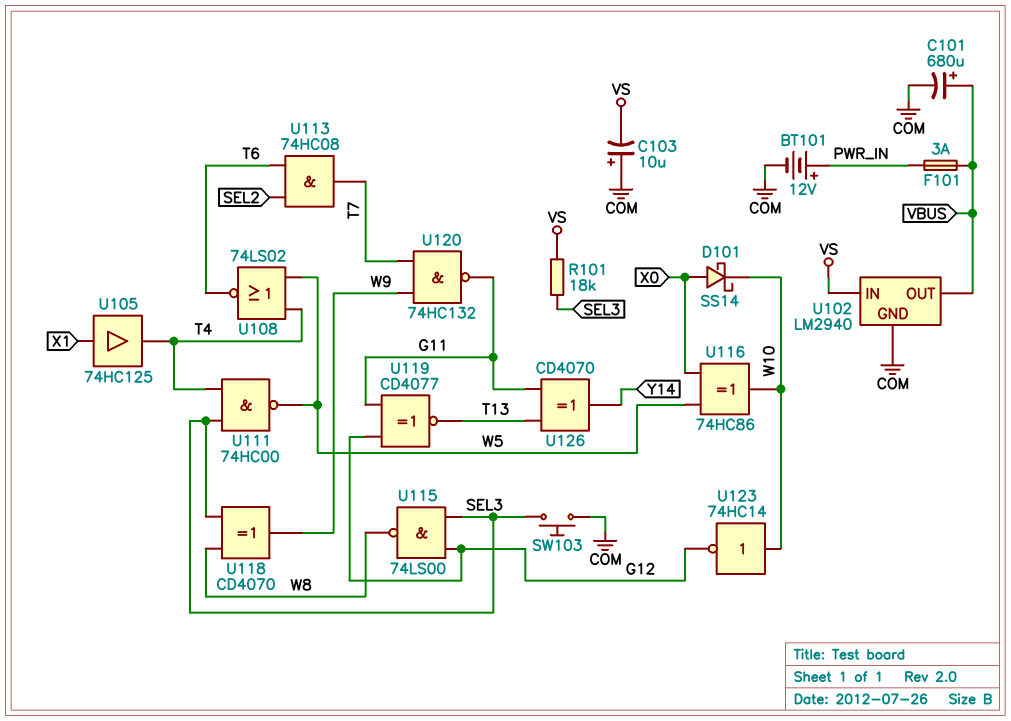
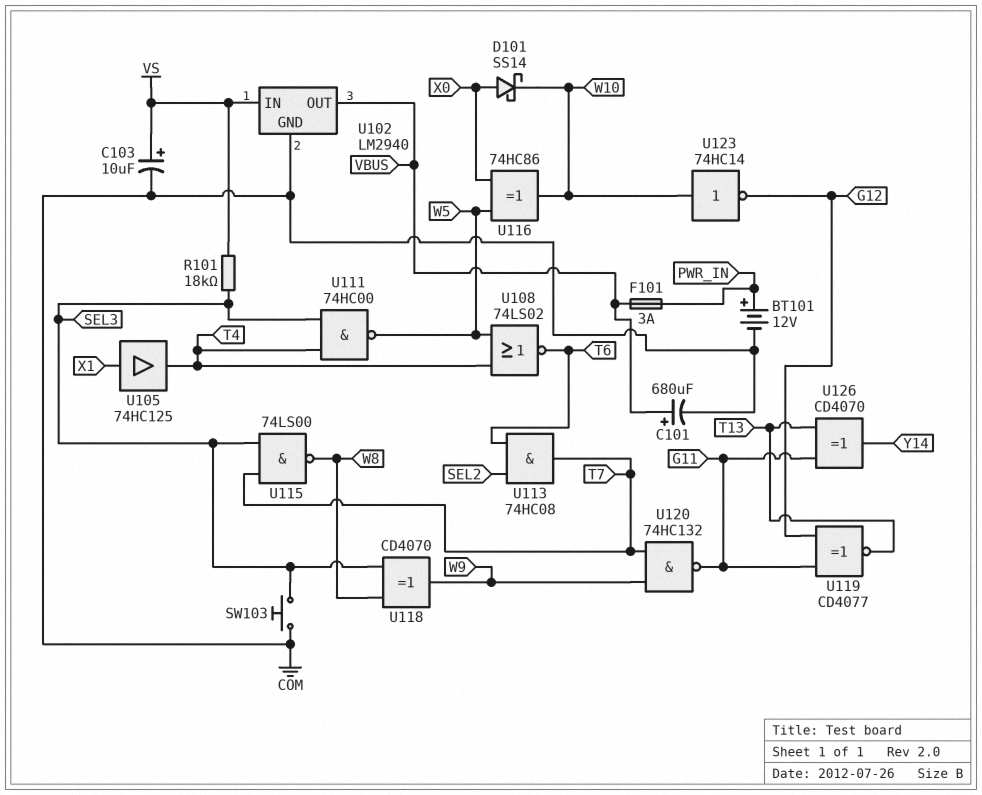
C103: 10uF (plus COM, minus VS) -> 10uF (plus VS, minus COM)
U115: NAND 74LS00 (in G12, in SEL3, out W8) -> NAND 74LS00 (in SEL3, in T7, out W8)

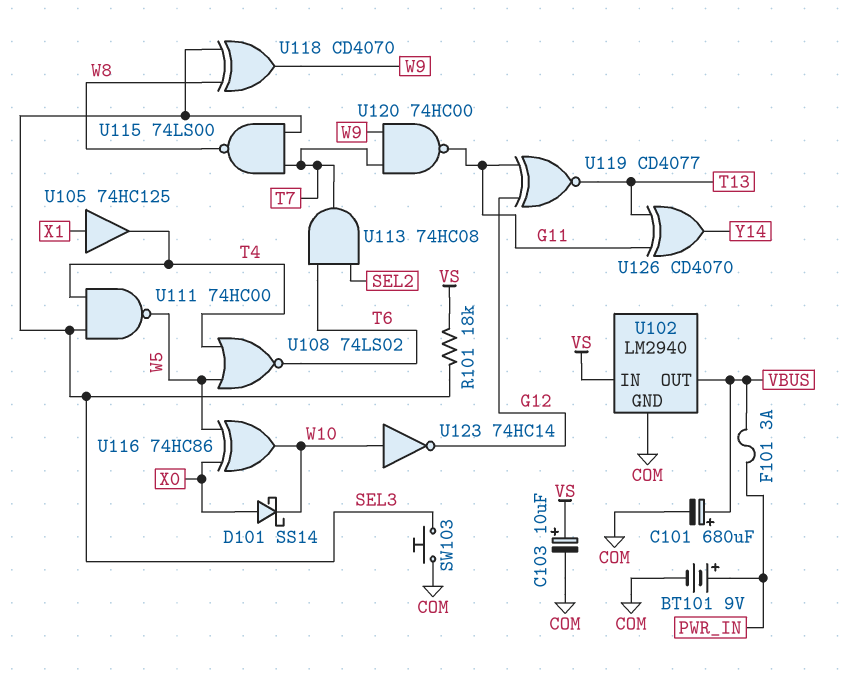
BT101: 12V (plus PWR_IN, minus COM) -> 9V (plus PWR_IN, minus COM)
U120: NAND 74HC132 (in T7, in W9, out G11) -> NAND 74HC00 (in T7, in W9, out G11)

